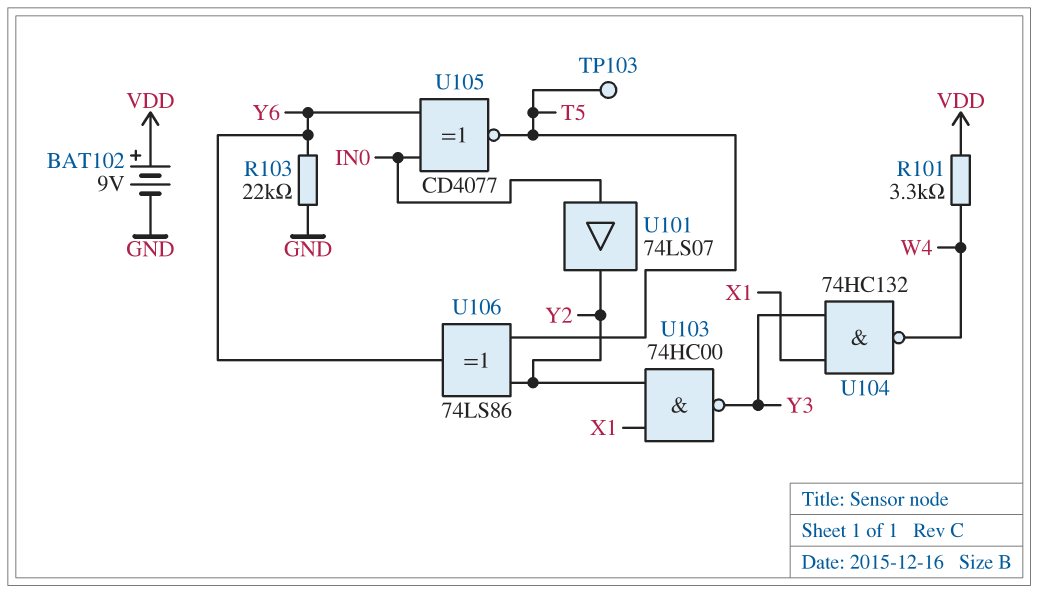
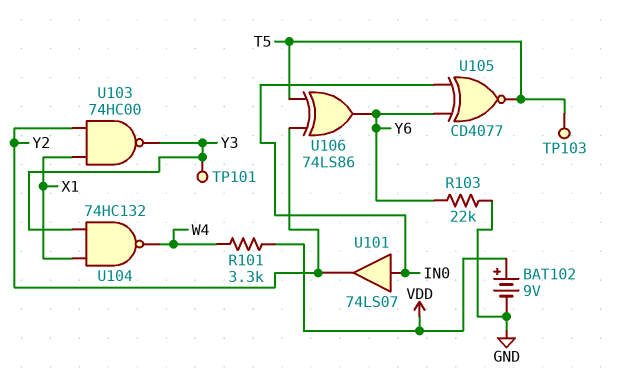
TP101: none -> test point (Y3)

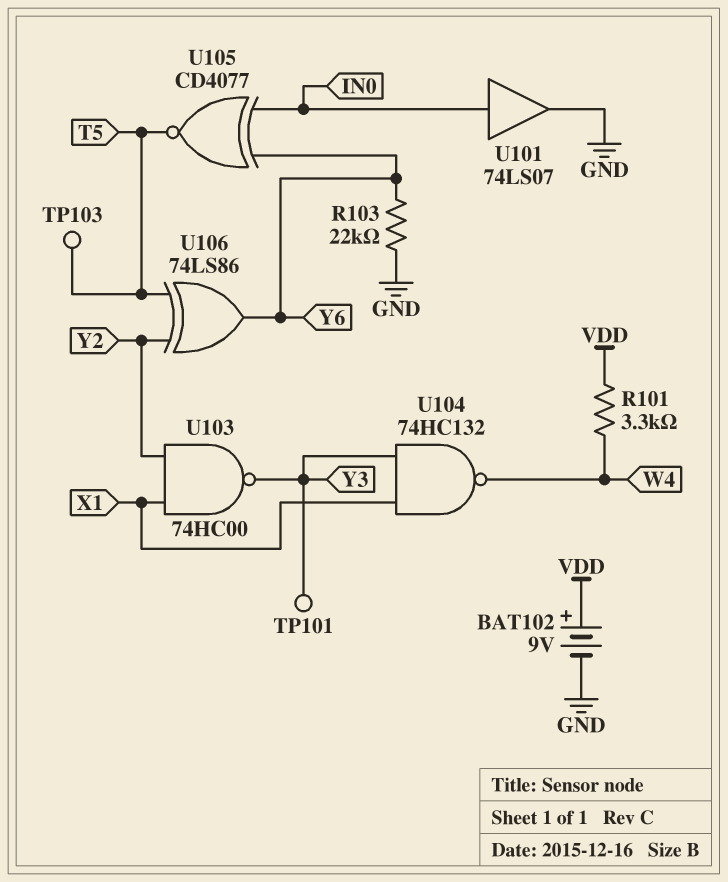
U101: buffer 74LS07 (in IN0, out Y2) -> buffer 74LS07 (in IN0, out GND)

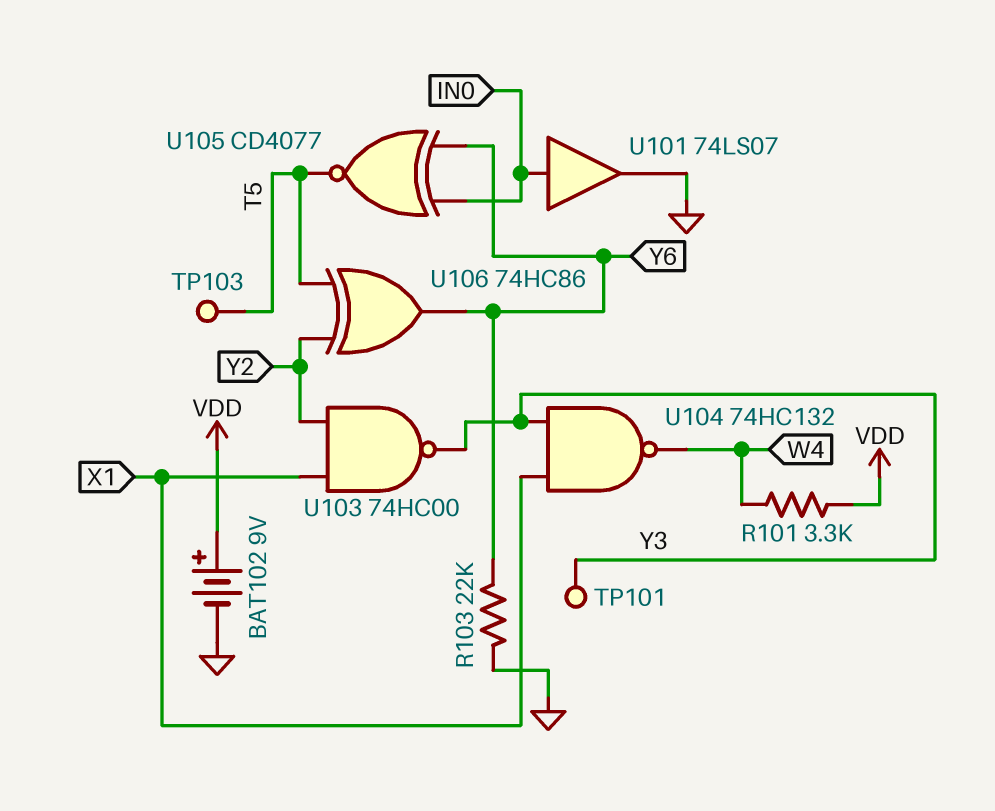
U106: XOR 74LS86 (in T5, in Y2, out Y6) -> XOR 74HC86 (in T5, in Y2, out Y6)

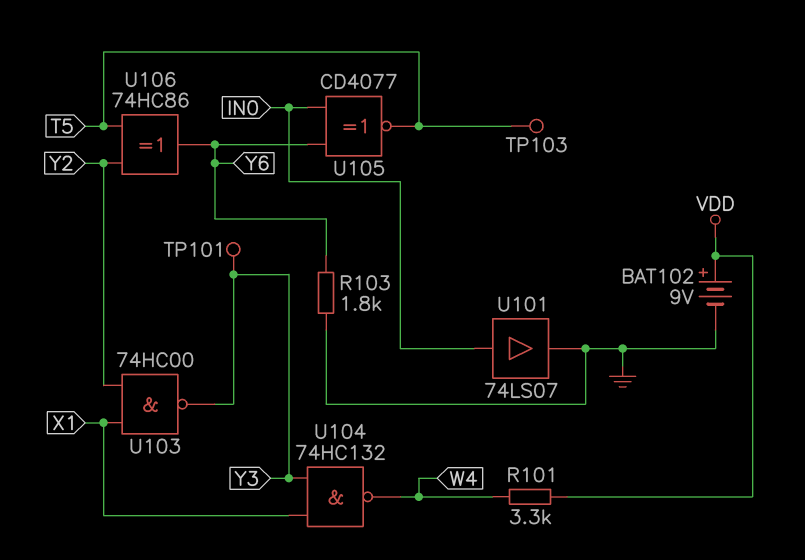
R103: 22k (GND, Y6) -> 1.8k (GND, Y6)

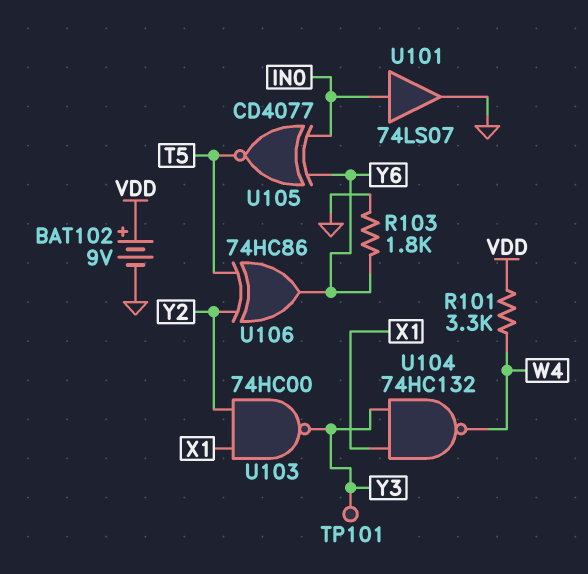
TP103: test point (T5) -> none

